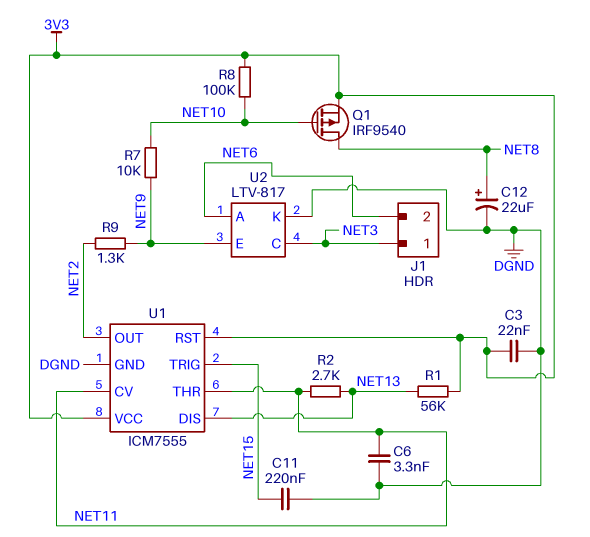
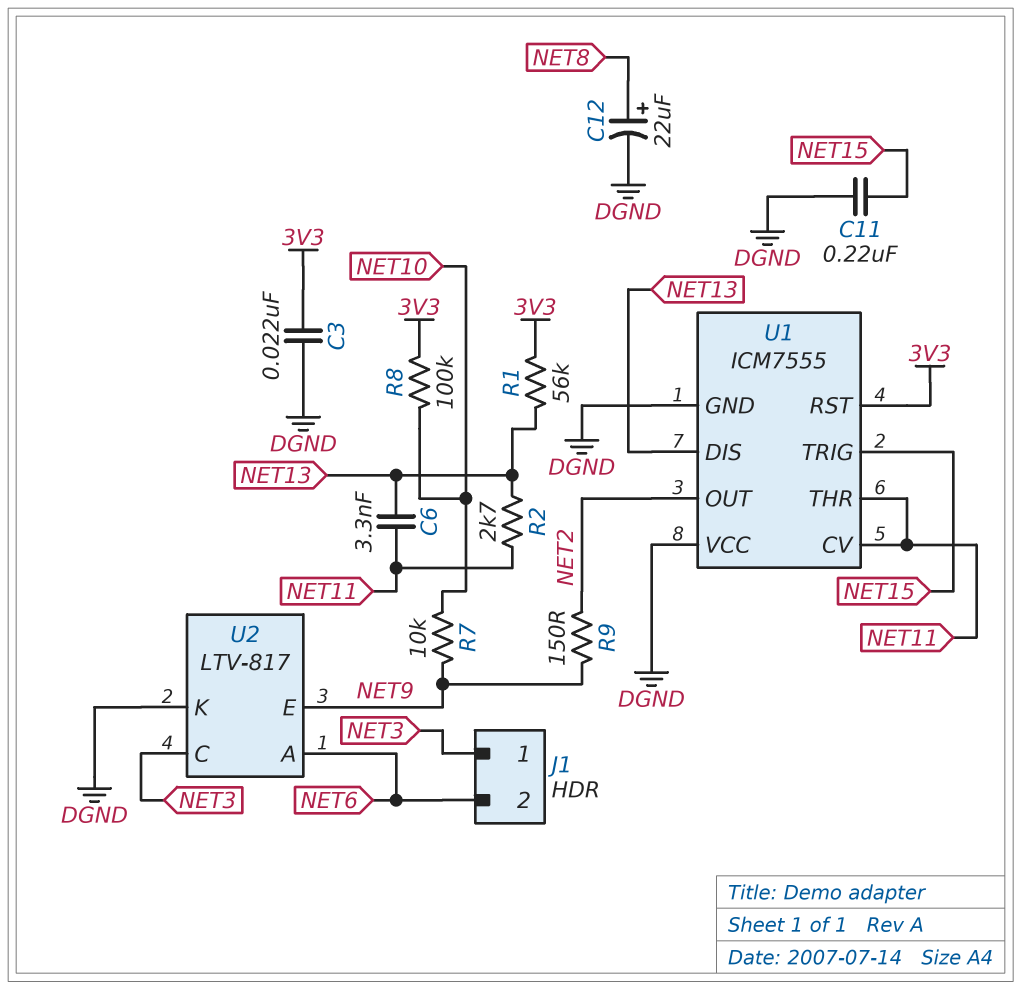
C6: 3.3nF (DGND, NET11) -> 3.3nF (NET11, NET13)
Q1: PMOS IRF9540 (G NET10, D NET8, S 3V3) -> none
R9: 1.3k (NET2, NET9) -> 150 (NET2, NET9)
U1 pin VCC: 3V3 -> DGND

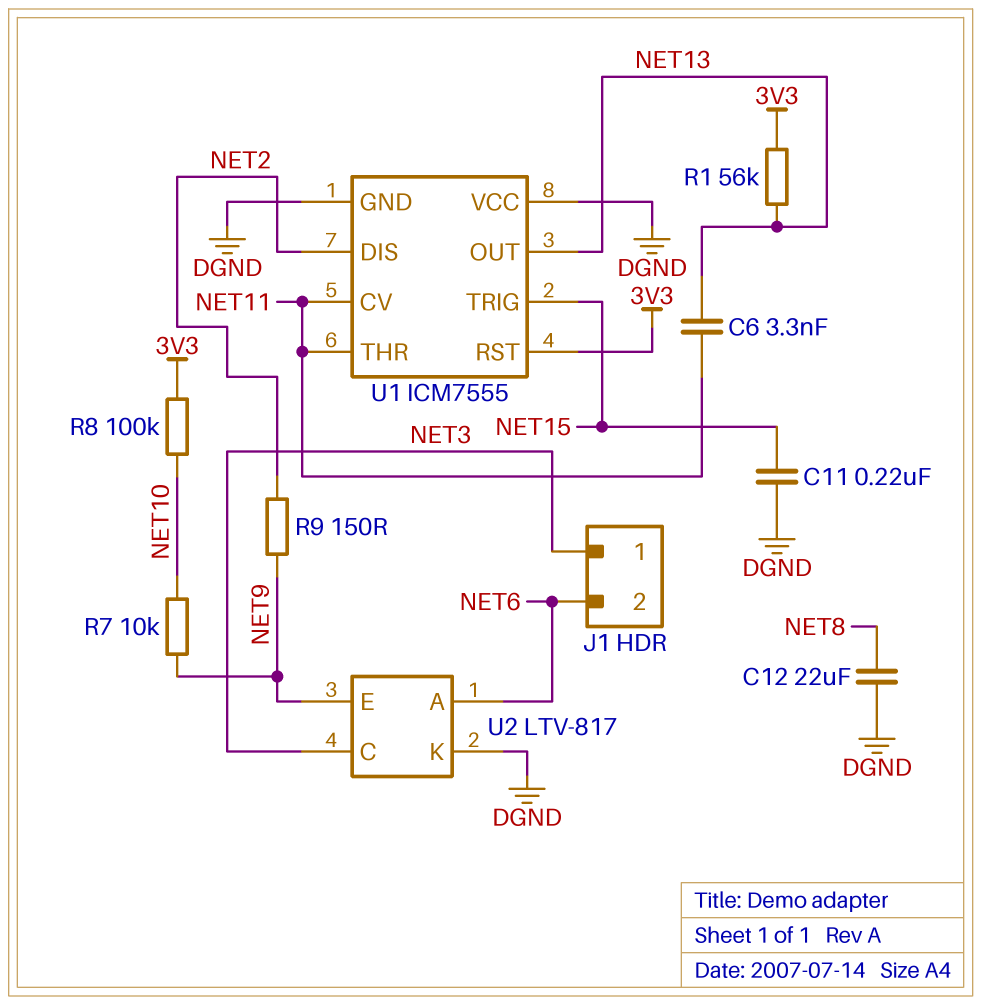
C3: 22nF (3V3, DGND) -> none
C12: 22uF (plus NET8, minus DGND) -> 22uF (DGND, NET8)
R2: 2.7k (NET11, NET13) -> none
U1 pin DIS: NET13 -> NET2
U1 pin OUT: NET2 -> NET13

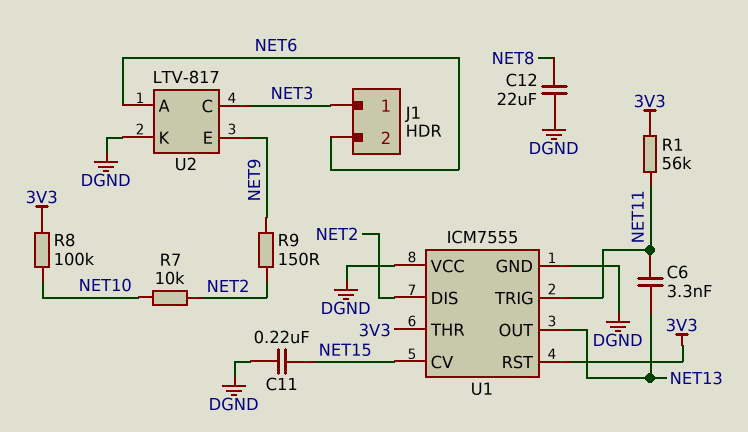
R1: 56k (3V3, NET13) -> 56k (3V3, NET11)
R7: 10k (NET9, NET10) -> 10k (NET2, NET10)
U1 pin CV: NET11 -> NET15
U1 pin THR: NET11 -> 3V3
U1 pin TRIG: NET15 -> NET11

